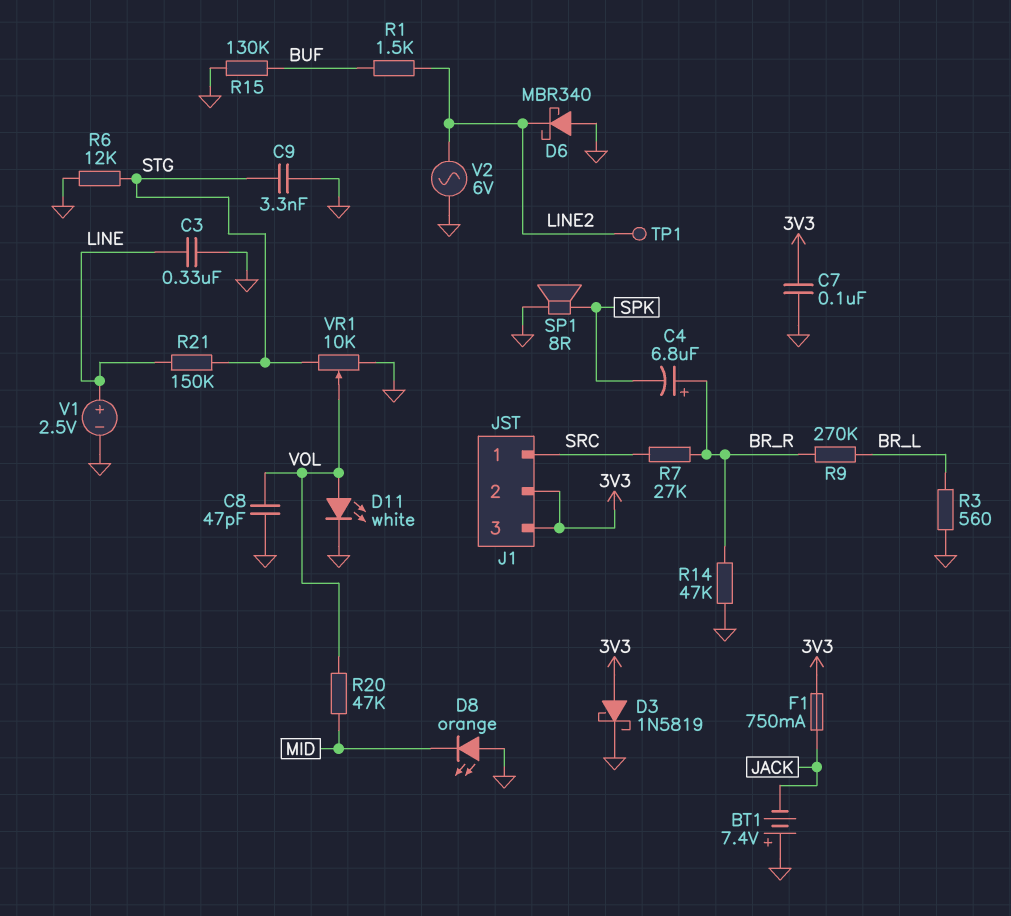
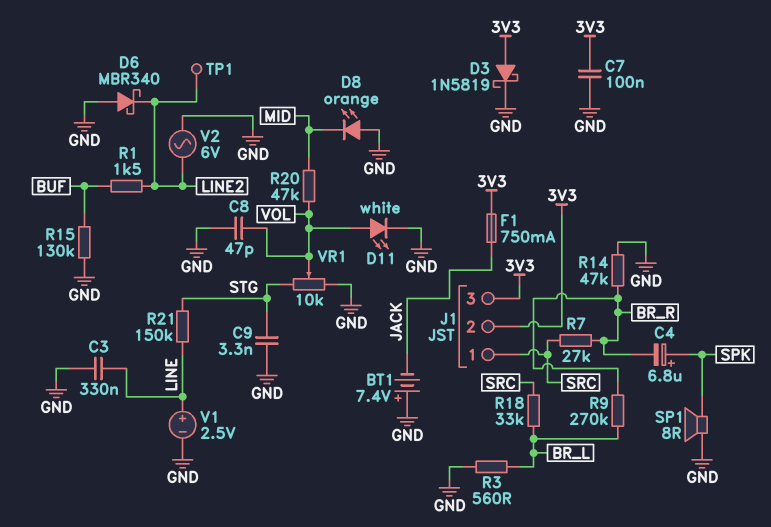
C4: 6.8uF (plus BR_R, minus SPK) -> 6.8uF (plus SPK, minus BR_R)
R6: 12k (GND, STG) -> none
R18: none -> 33k (BR_L, SRC)

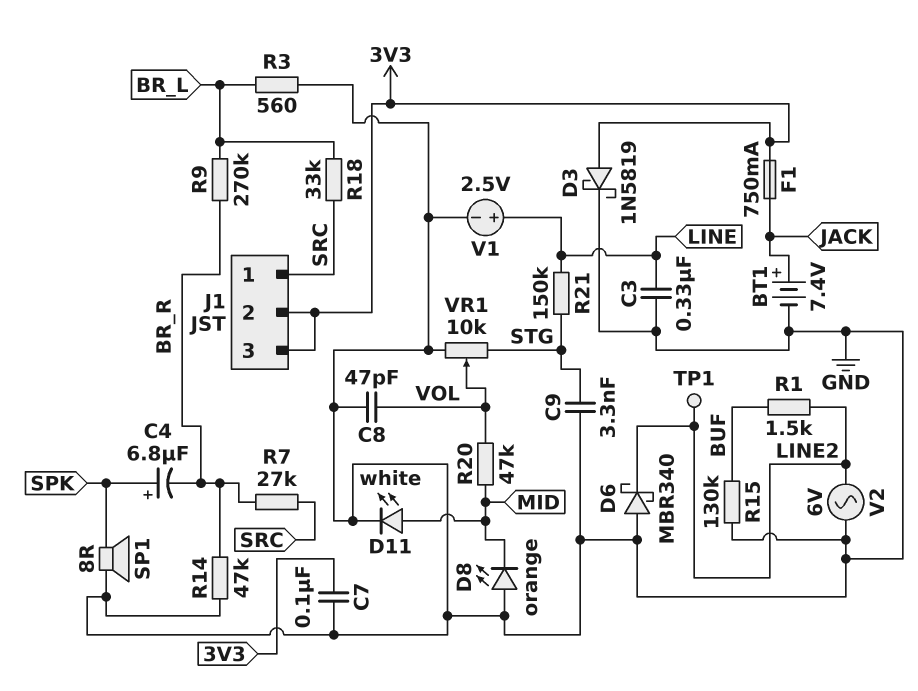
BT1: 7.4V (plus GND, minus JACK) -> 7.4V (plus JACK, minus GND)
D11: LED white (A VOL, K GND) -> LED white (A MID, K GND)

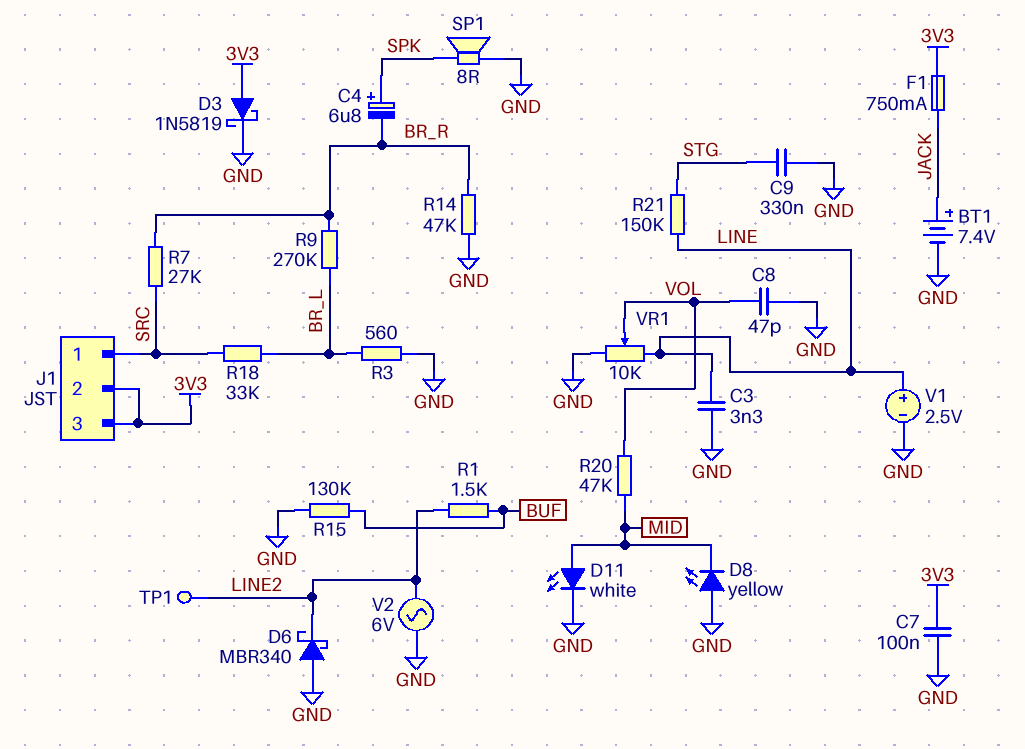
C3: 330nF (GND, LINE) -> 3.3nF (GND, LINE)
C9: 3.3nF (GND, STG) -> 330nF (GND, STG)
D8: LED orange (A GND, K MID) -> LED yellow (A GND, K MID)
VR1: 10k (GND, STG, wiper VOL) -> 10k (GND, LINE, wiper VOL)

